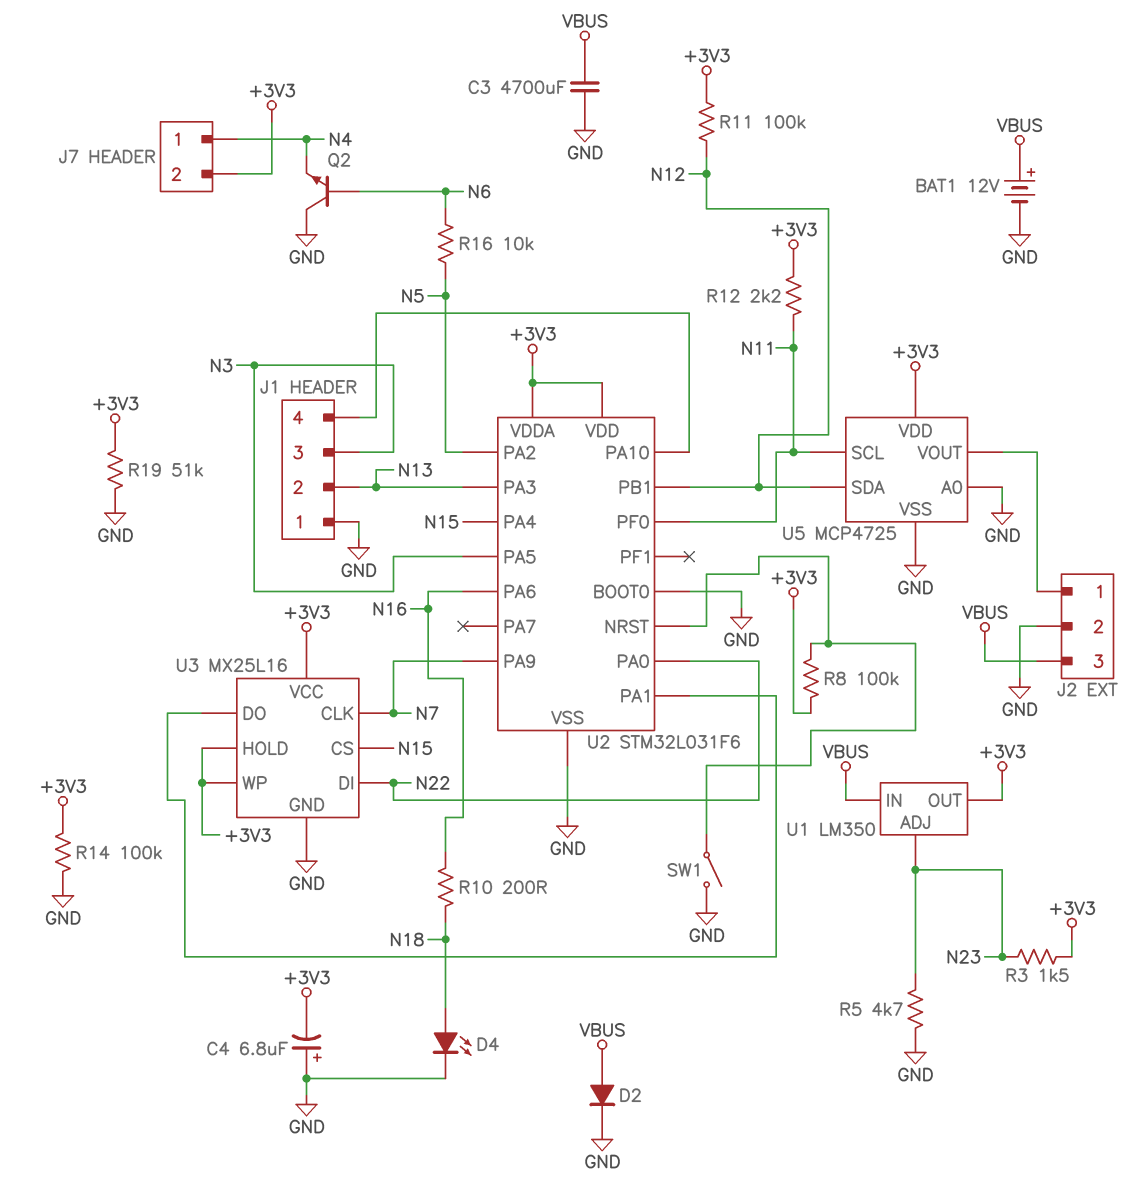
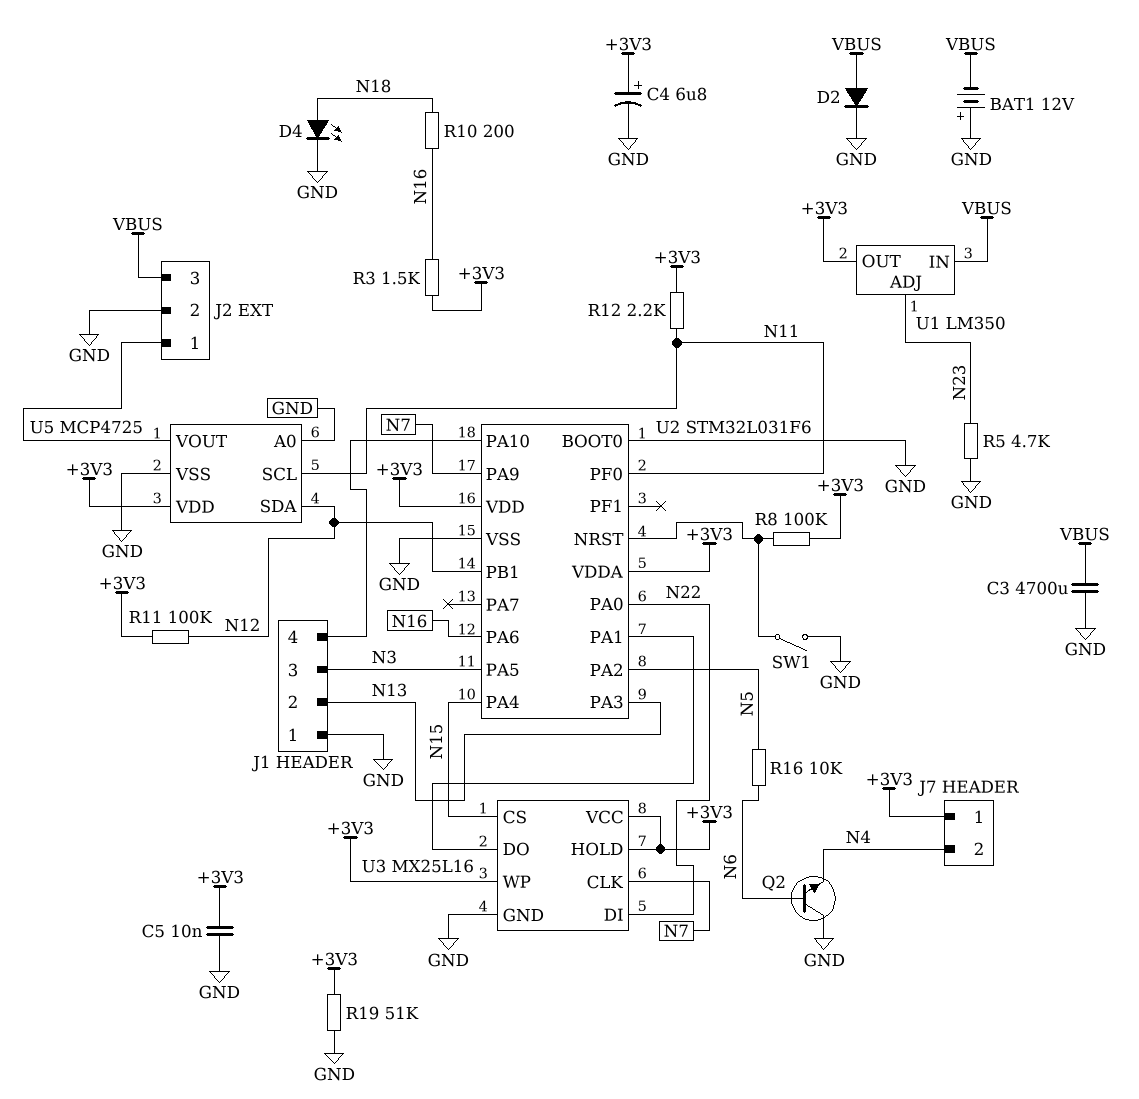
BAT1: 12V (plus VBUS, minus GND) -> 12V (plus GND, minus VBUS)
C4: 6.8uF (plus GND, minus +3V3) -> 6.8uF (plus +3V3, minus GND)
C5: none -> 10nF (+3V3, GND)
J7 pin 1: N4 -> +3V3
J7 pin 2: +3V3 -> N4
R3: 1.5k (+3V3, N23) -> 1.5k (+3V3, N16)
R14: 100k (+3V3, GND) -> none

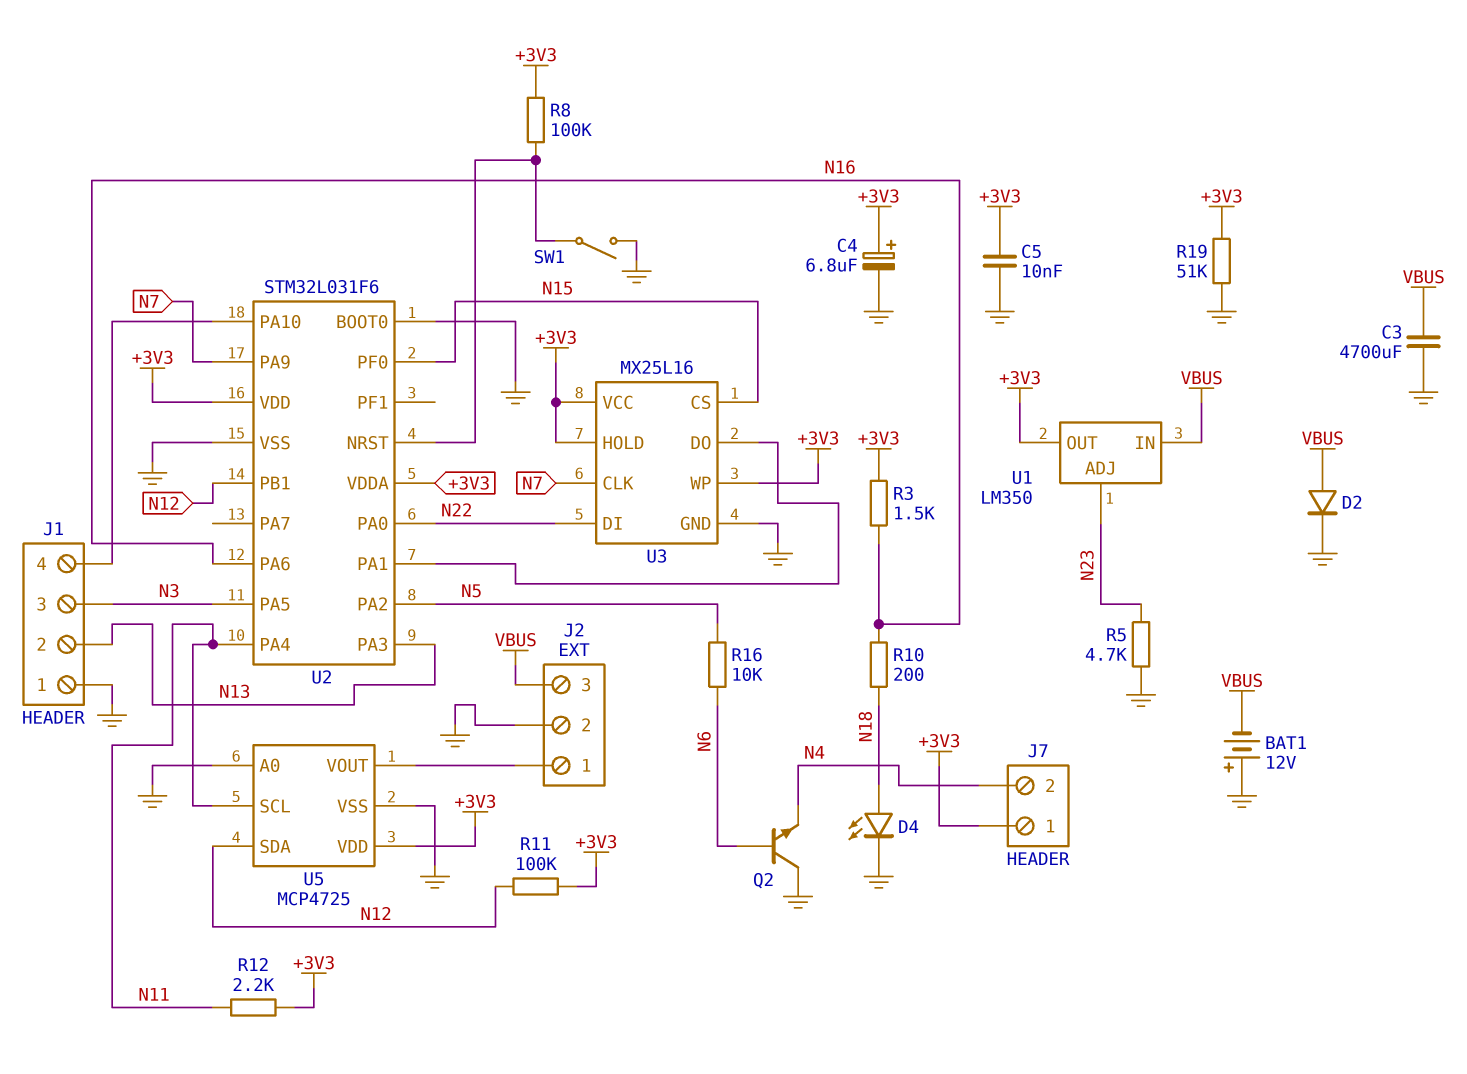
U2 pin PA4: N15 -> N11
U2 pin PF0: N11 -> N15

